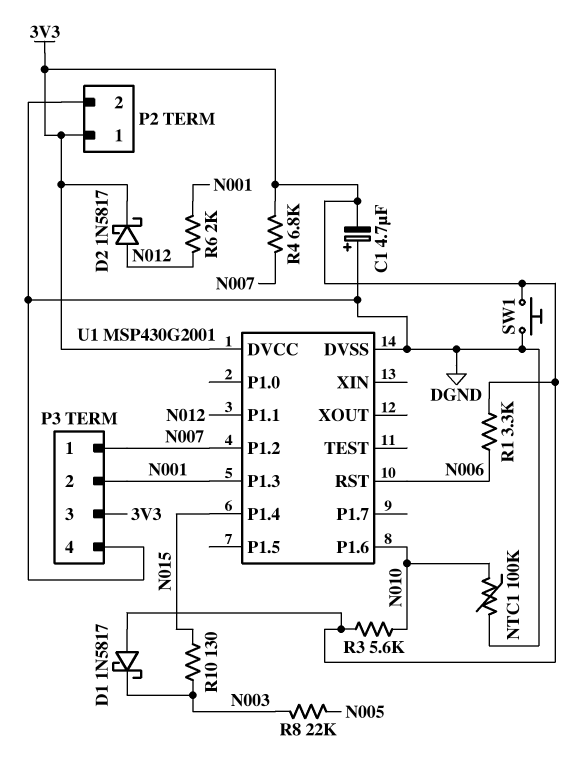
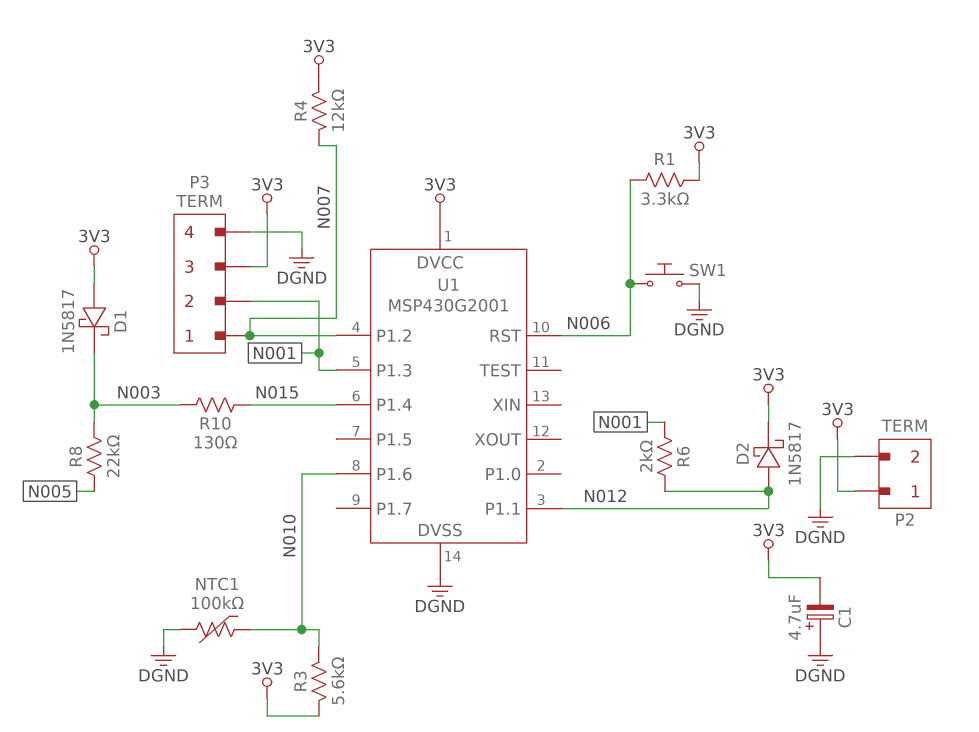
R4: 6.8k (3V3, N007) -> 12k (3V3, N007)
SW1: button (3V3, DGND) -> button (DGND, N006)

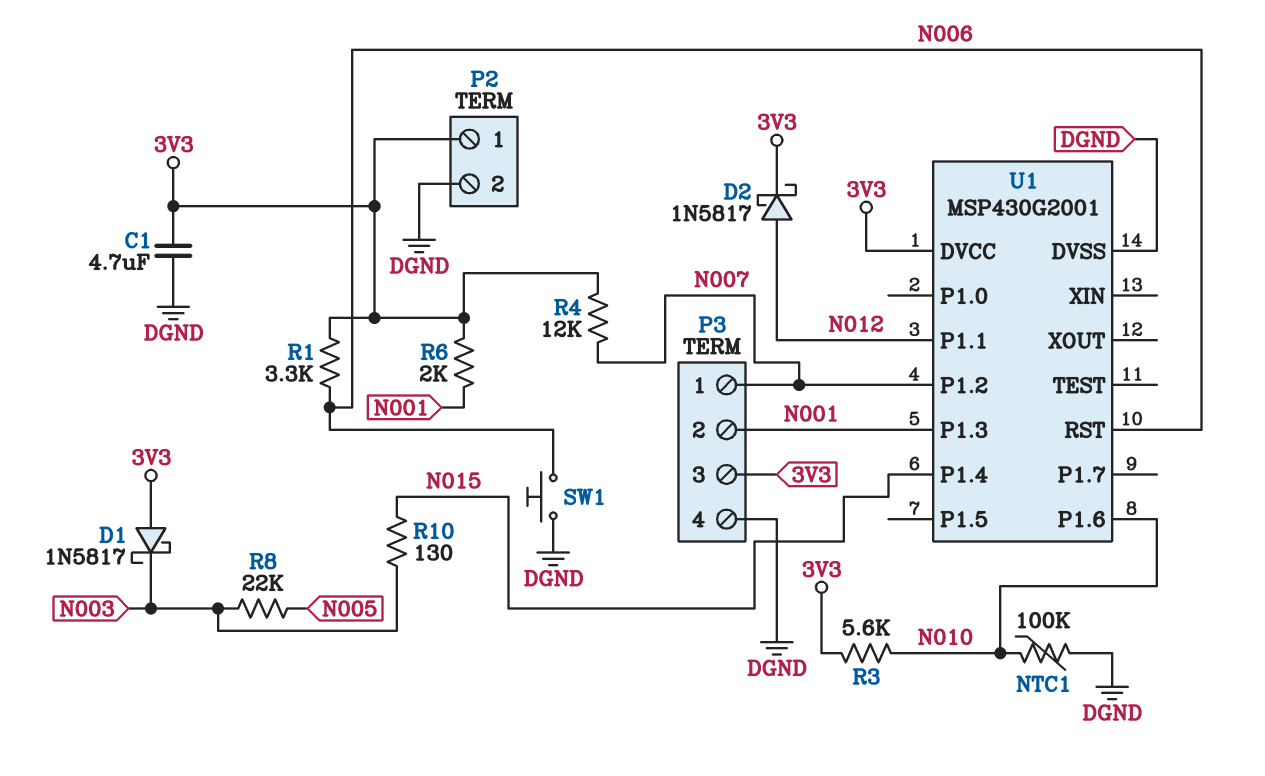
C1: 4.7uF (plus DGND, minus 3V3) -> 4.7uF (3V3, DGND)
R6: 2k (N001, N012) -> 2k (3V3, N001)

